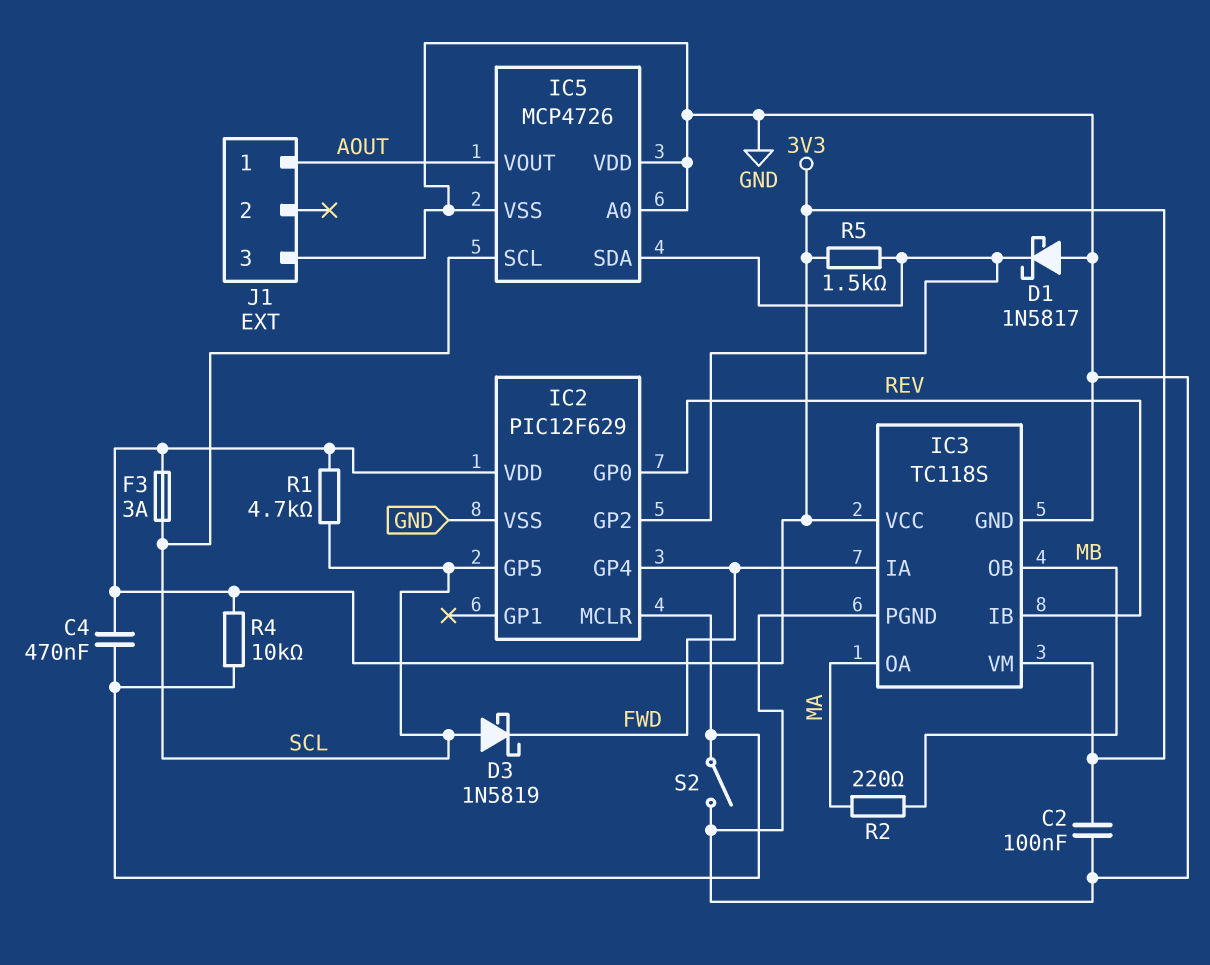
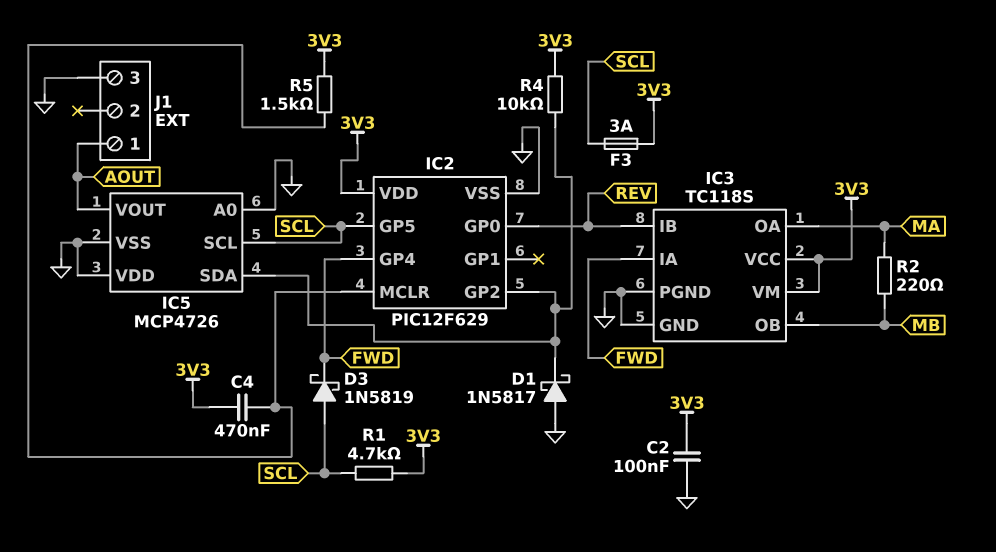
R4: 10k (3V3, IC2/MCLR) -> 10k (3V3, IC2/GP2)
R5: 1.5k (3V3, IC2/GP2) -> 1.5k (3V3, IC2/MCLR)
S2: switch (GND, IC2/MCLR) -> none

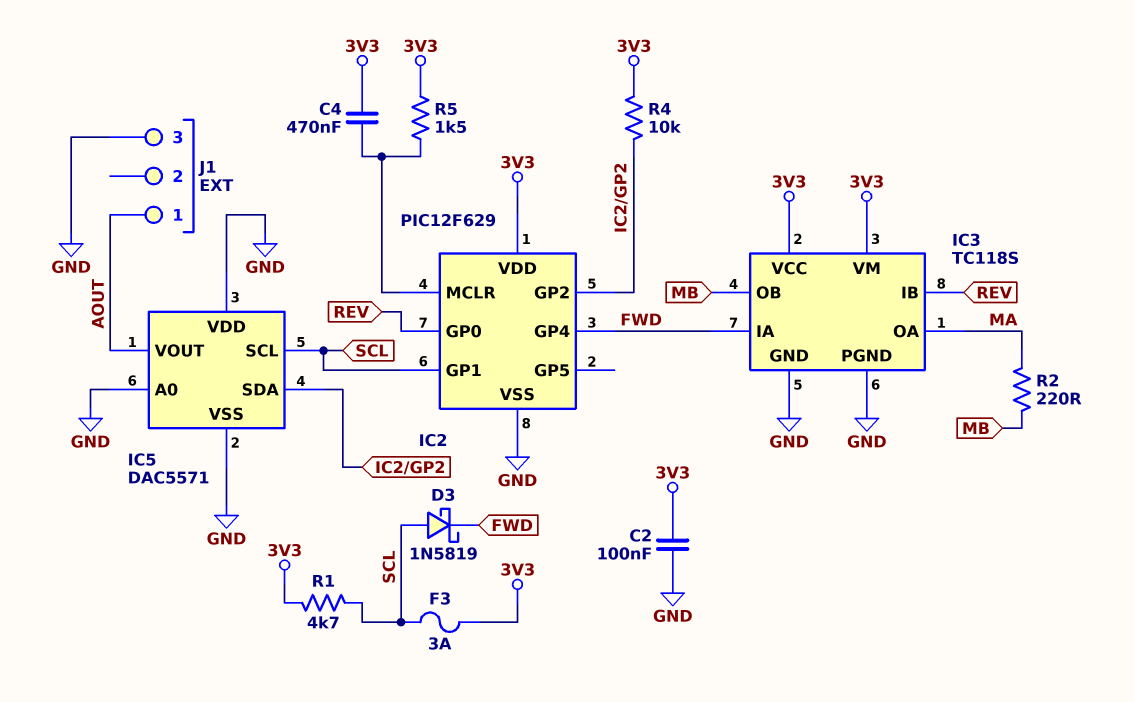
D1: schottky 1N5817 (A GND, K IC2/GP2) -> none
IC2 pin GP1: none -> SCL
IC2 pin GP5: SCL -> none
IC5: MCP4726 -> DAC5571

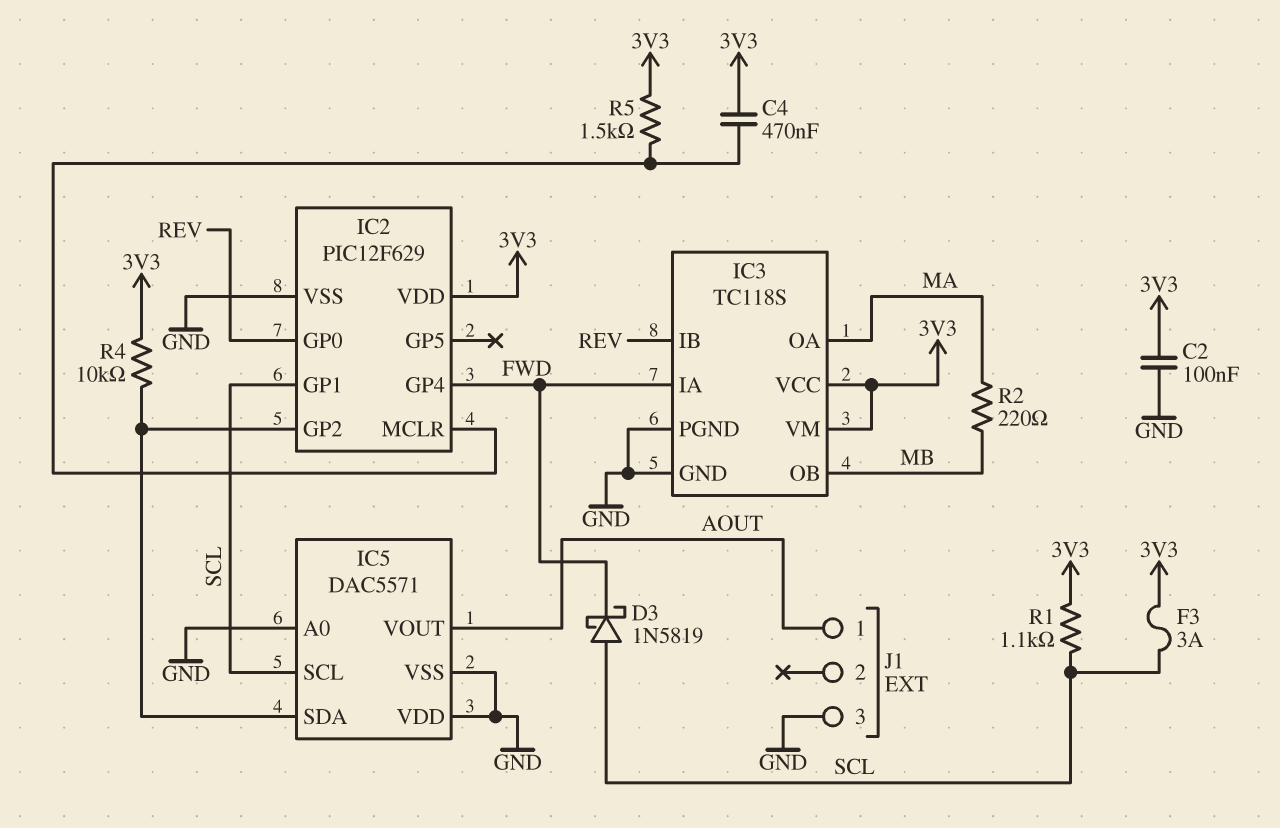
R1: 4.7k (3V3, SCL) -> 1.1k (3V3, SCL)

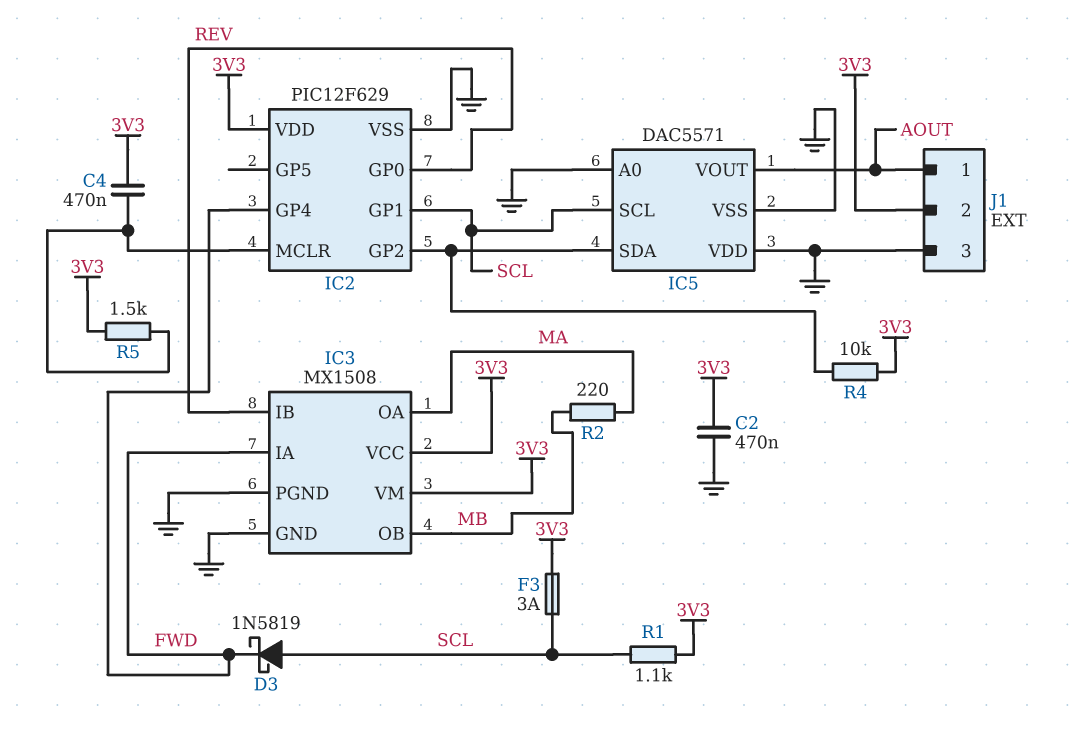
C2: 100nF (3V3, GND) -> 470nF (3V3, GND)
IC3: TC118S -> MX1508
J1 pin 2: none -> 3V3

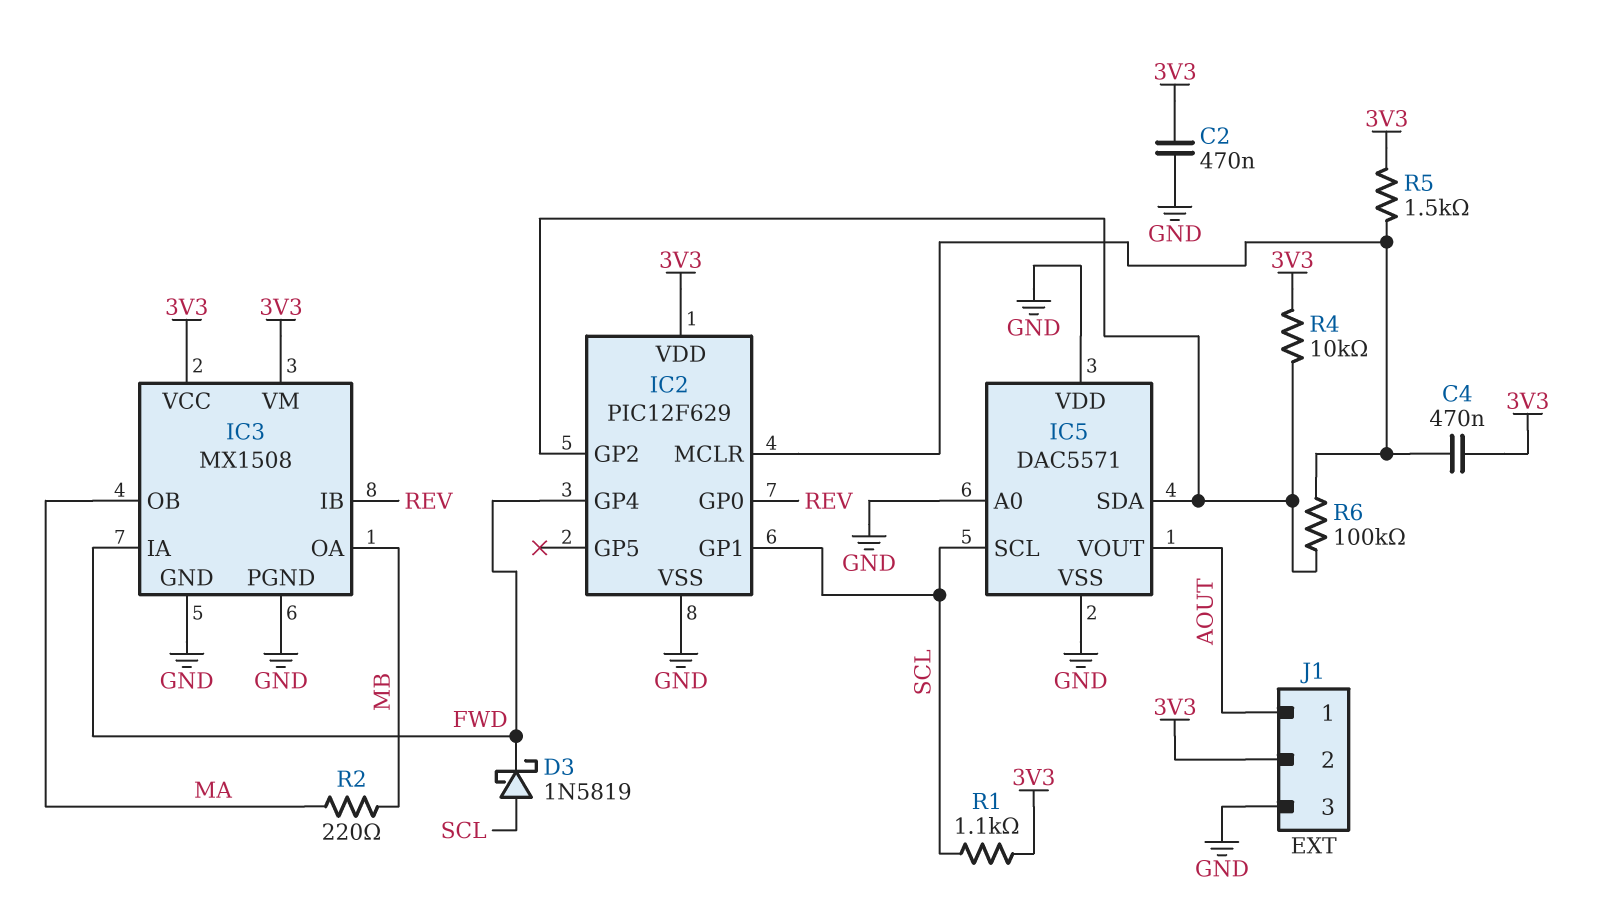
F3: 3A (3V3, SCL) -> none
IC3 pin OA: MA -> MB
IC3 pin OB: MB -> MA
R6: none -> 100k (IC2/GP2, IC2/MCLR)

